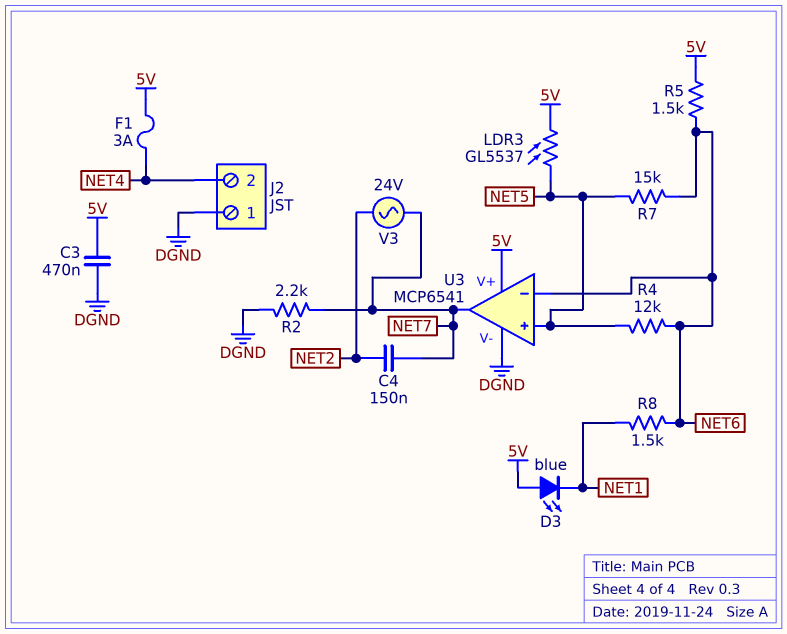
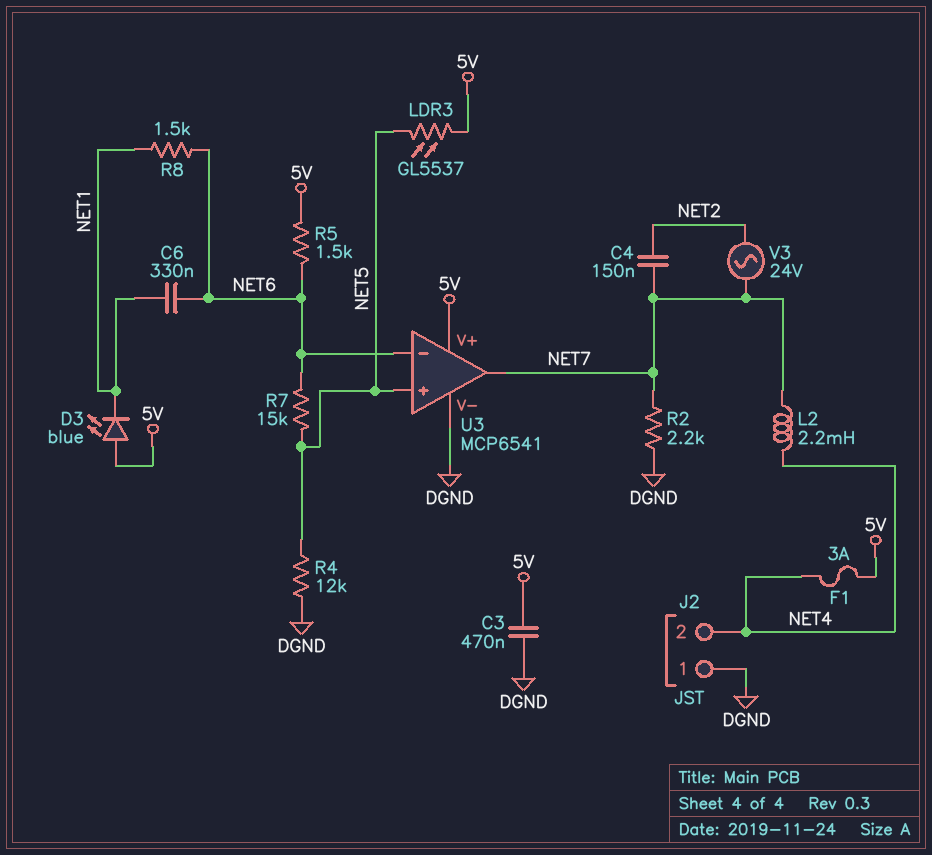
C6: none -> 330nF (NET1, NET6)
L2: none -> 2.2mH (NET4, NET7)
R4: 12k (NET5, NET6) -> 12k (DGND, NET5)

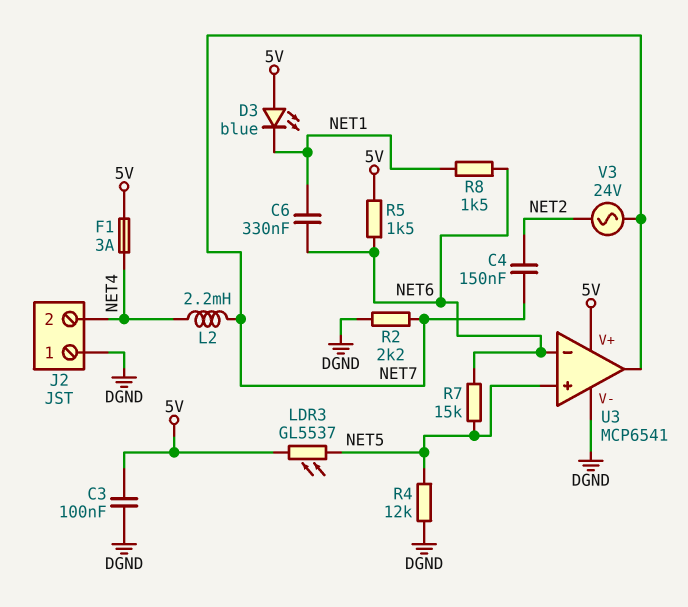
C3: 470nF (5V, DGND) -> 100nF (5V, DGND)

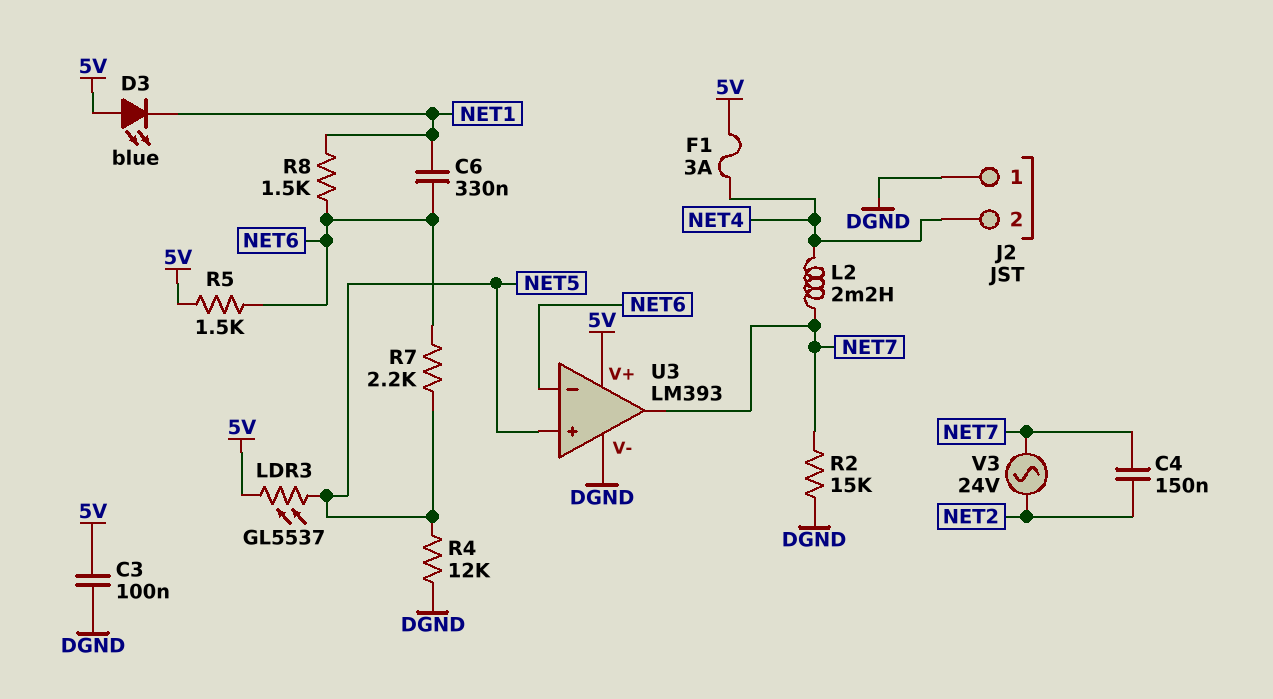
R2: 2.2k (DGND, NET7) -> 15k (DGND, NET7)
R7: 15k (NET5, NET6) -> 2.2k (NET5, NET6)
U3: MCP6541 -> LM393

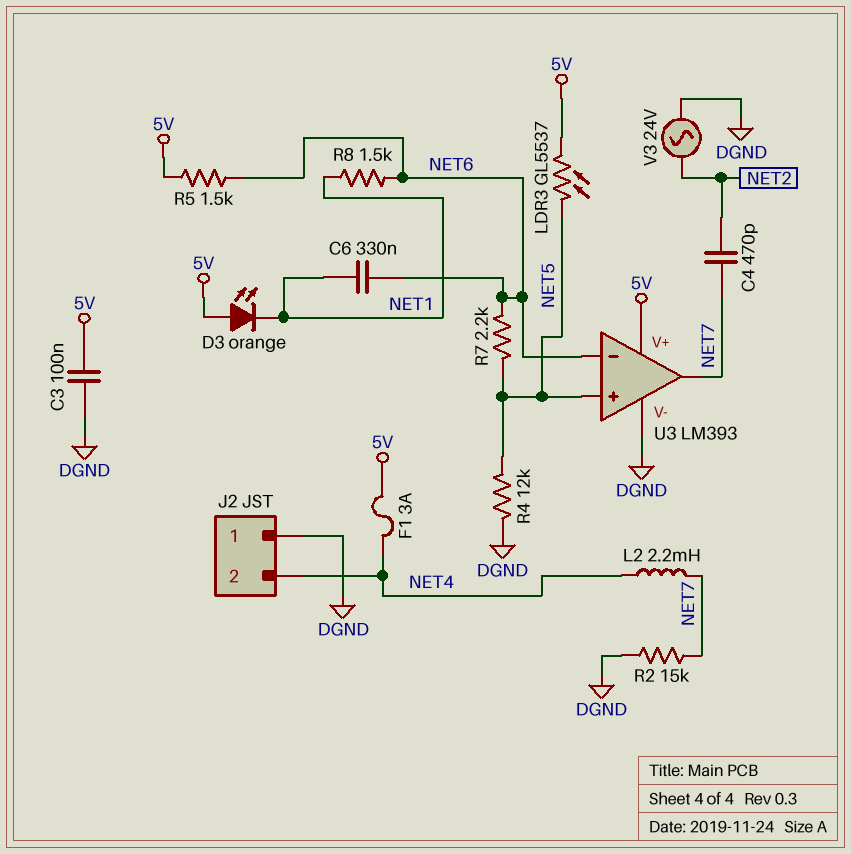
C4: 150nF (NET2, NET7) -> 470pF (NET2, NET7)
D3: LED blue (A 5V, K NET1) -> LED orange (A 5V, K NET1)
V3: AC 24V (NET2, NET7) -> AC 24V (DGND, NET2)

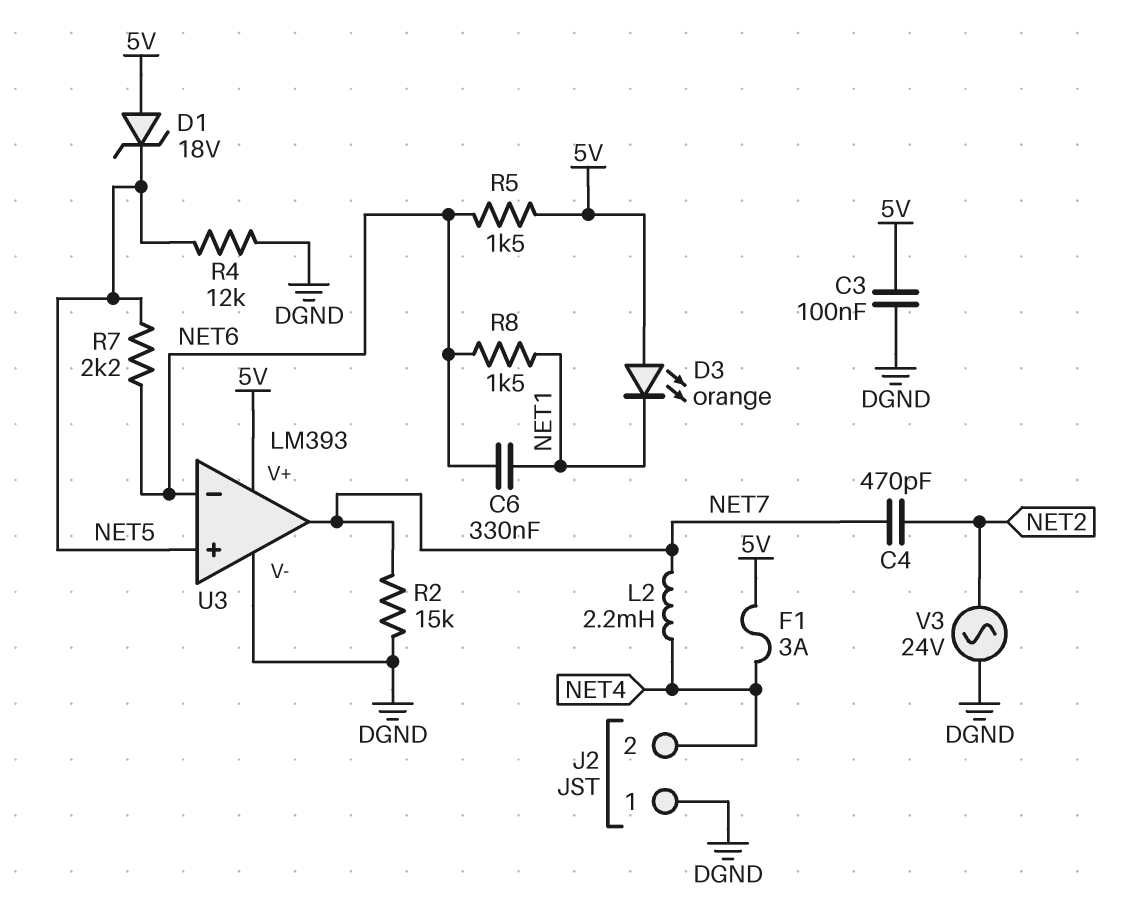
D1: none -> zener 18V (A 5V, K NET5)
LDR3: GL5537 (5V, NET5) -> none

